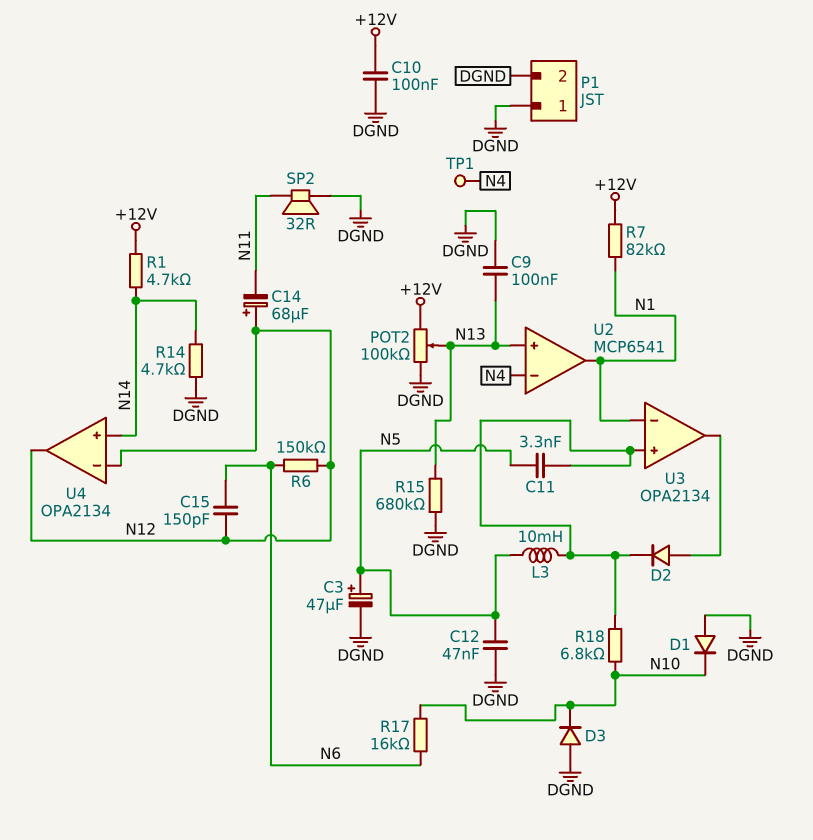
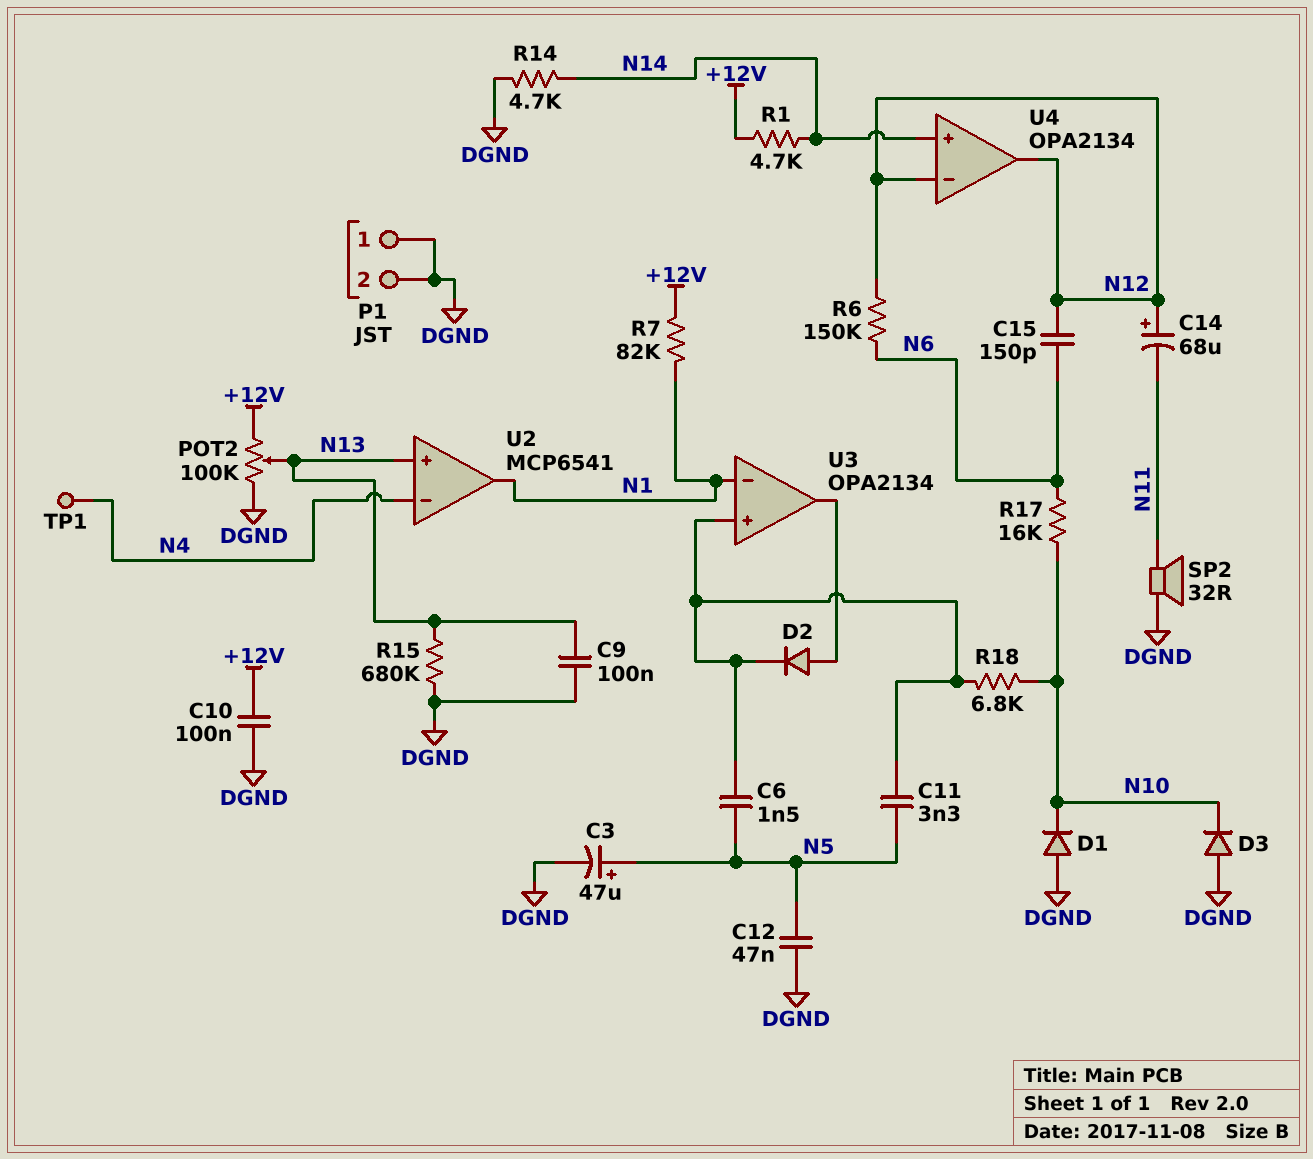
C6: none -> 1.5nF (N5, U3/in+)
L3: 10mH (N5, U3/in+) -> none

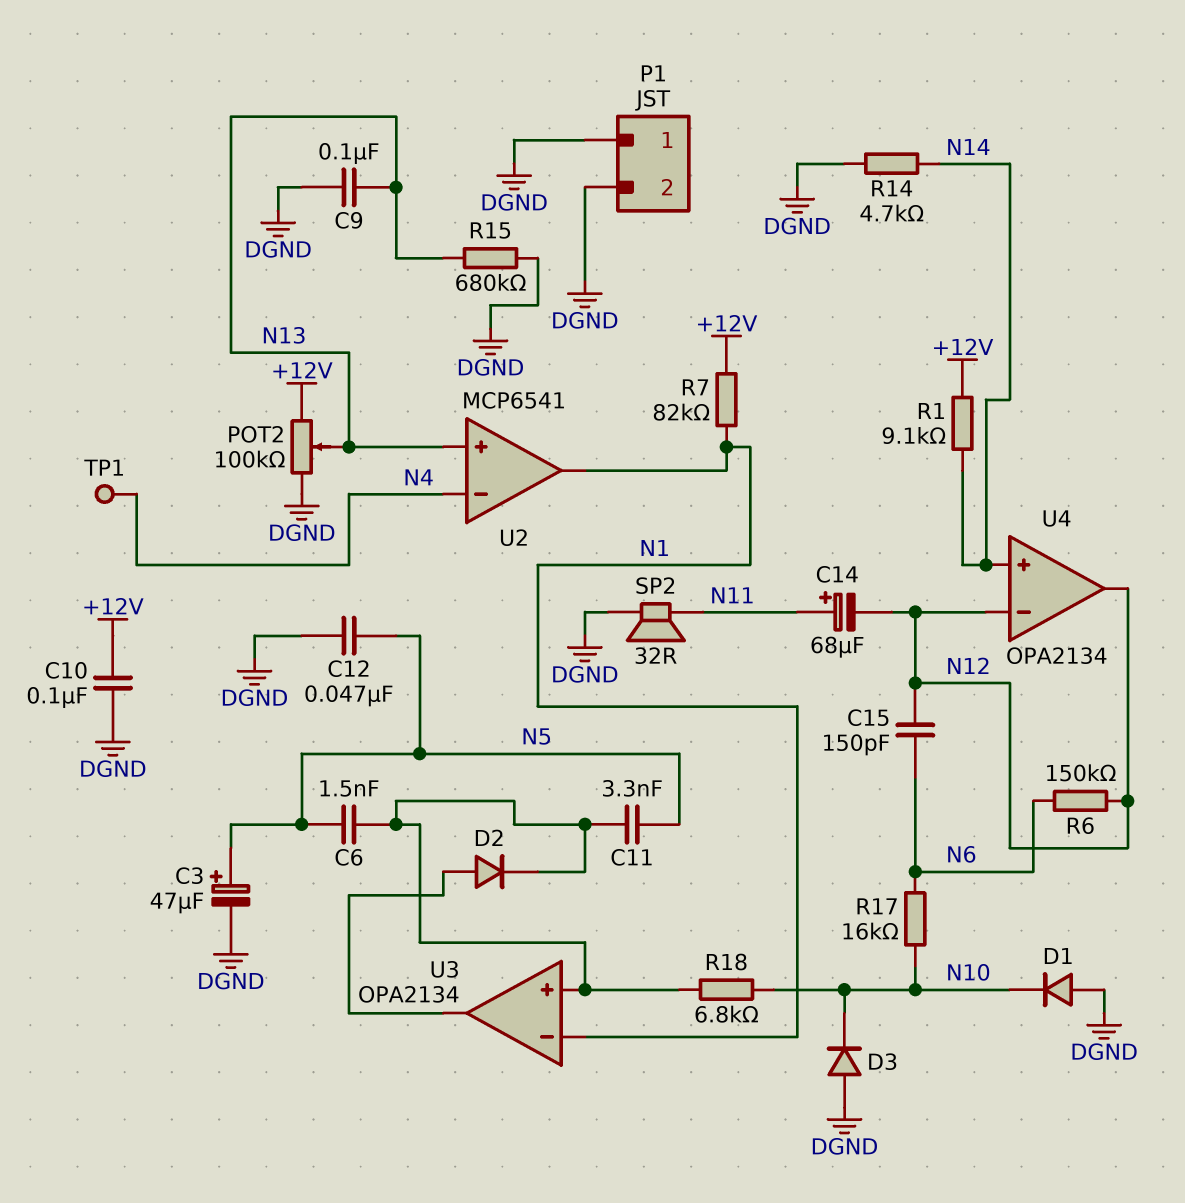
C14: 68uF (plus N12, minus N11) -> 68uF (plus N11, minus N12)
R1: 4.7k (+12V, N14) -> 9.1k (+12V, N14)

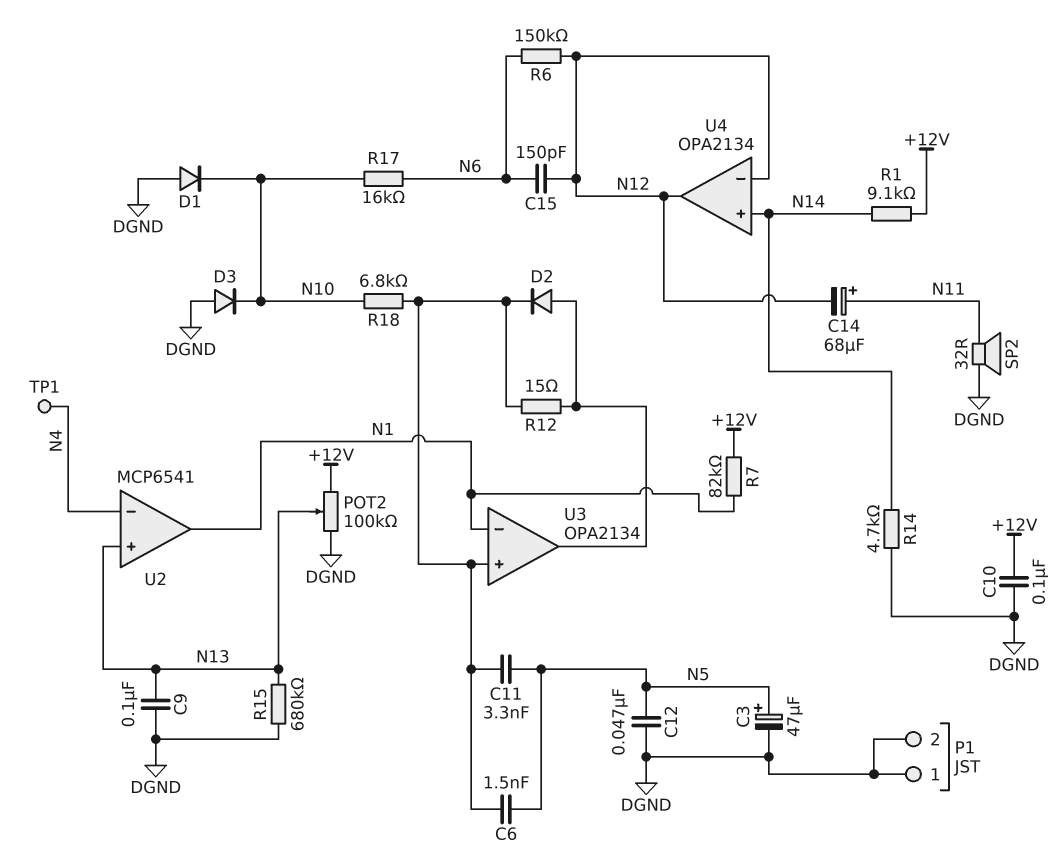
R12: none -> 15 (U3/in+, U3/out)

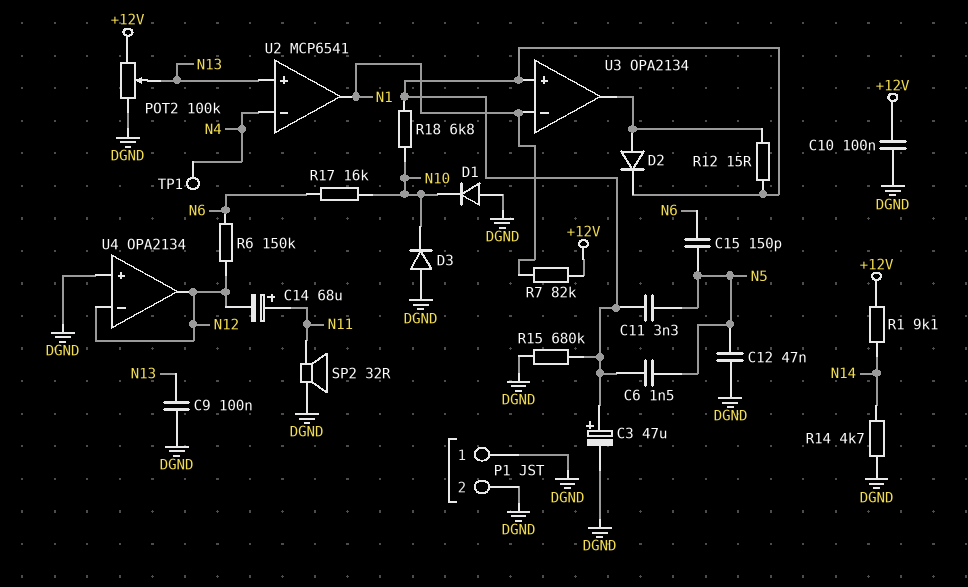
C3: 47uF (plus N5, minus DGND) -> 47uF (plus U3/in+, minus DGND)
C15: 150pF (N6, N12) -> 150pF (N5, N6)
R15: 680k (DGND, N13) -> 680k (DGND, U3/in+)
U4 pin in+: N14 -> DGND

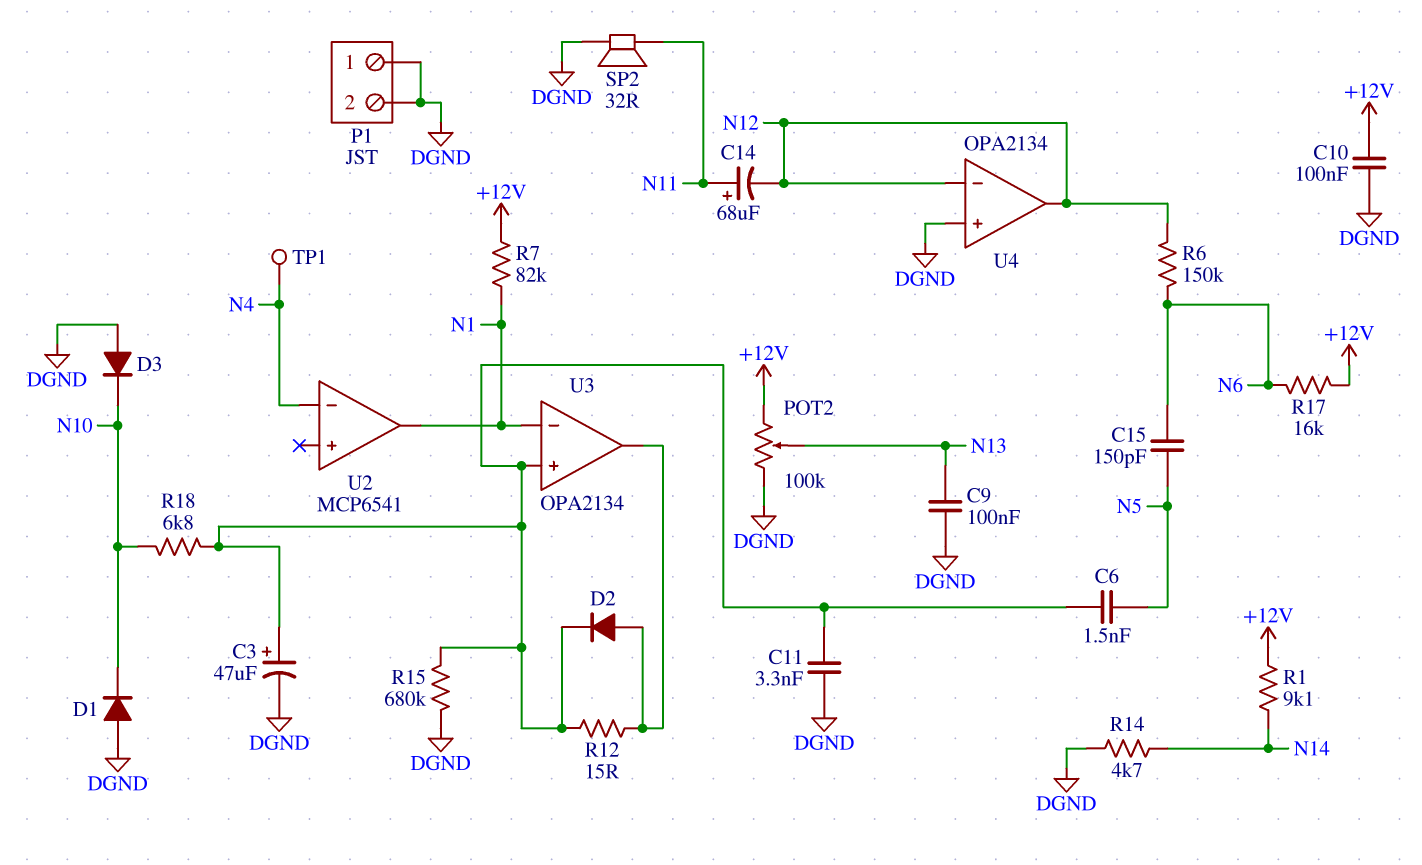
C11: 3.3nF (N5, U3/in+) -> 3.3nF (DGND, U3/in+)
C12: 47nF (DGND, N5) -> none
R17: 16k (N6, N10) -> 16k (+12V, N6)
U2 pin in+: N13 -> none

